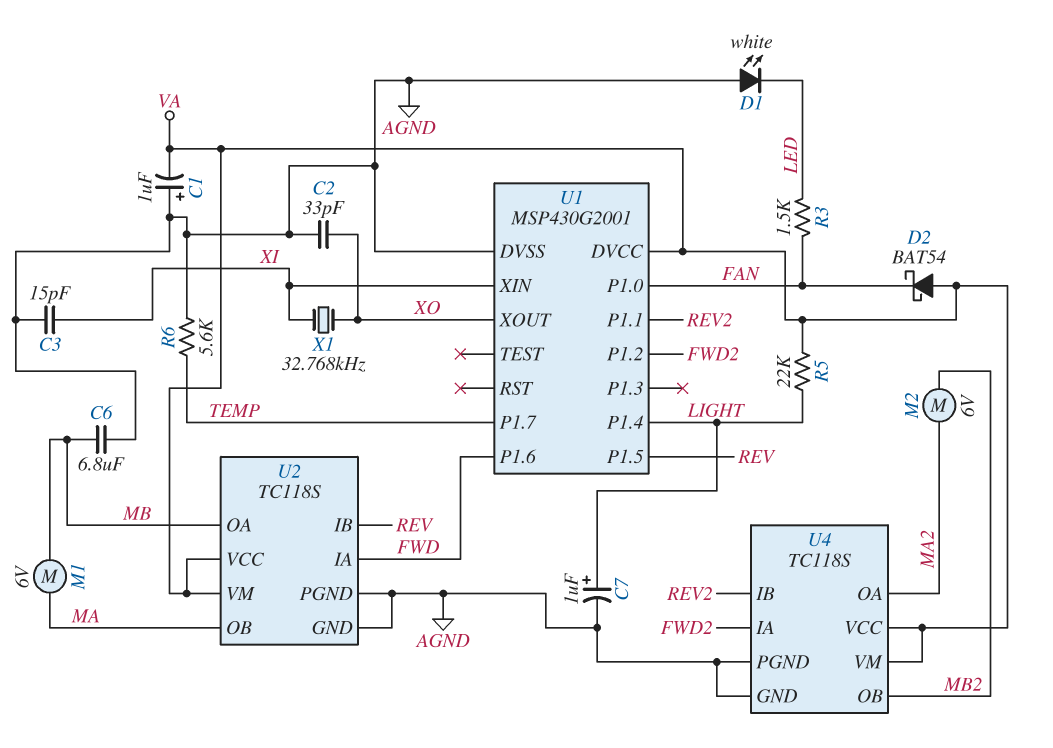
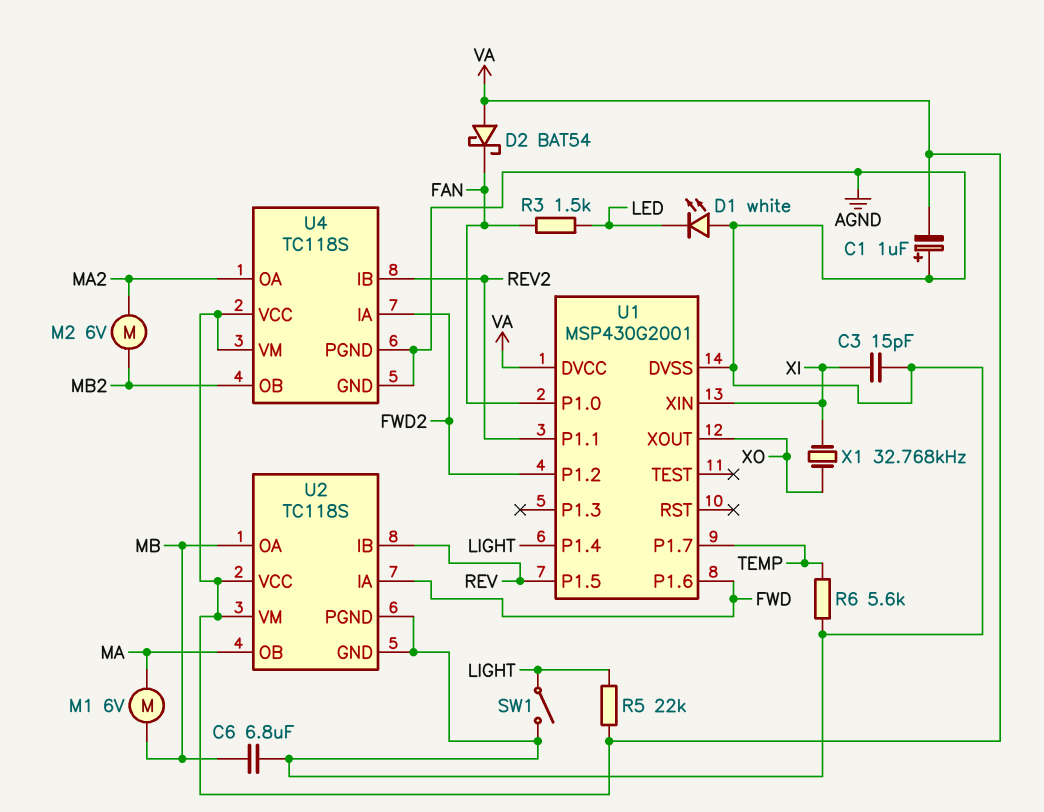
C2: 33pF (AGND, XO) -> none
C7: 1uF (plus LIGHT, minus AGND) -> none
SW1: none -> switch (AGND, LIGHT)

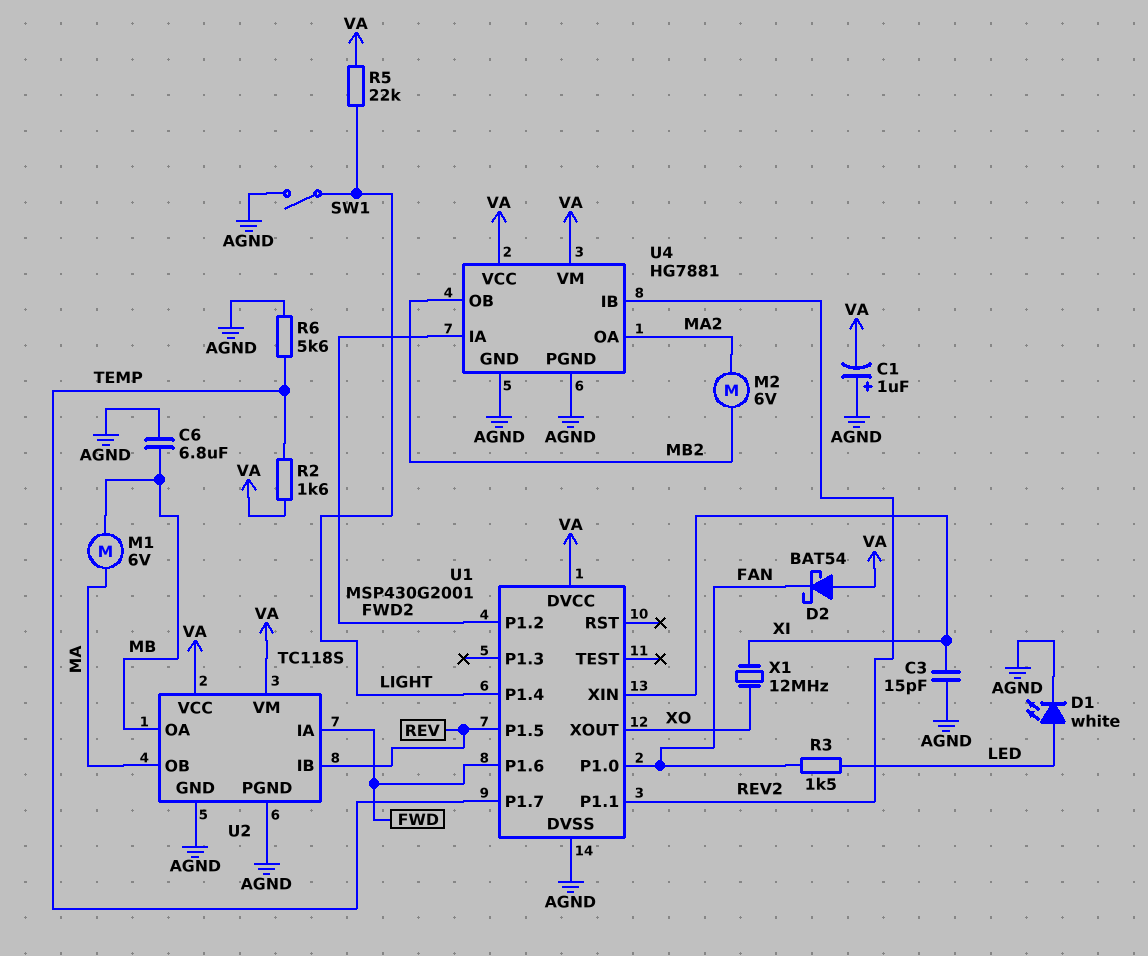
D1: LED white (A AGND, K LED) -> LED white (A LED, K AGND)
R2: none -> 1.6k (TEMP, VA)
U4: TC118S -> HG7881
X1: 32.768kHz (XI, XO) -> 12MHz (XI, XO)

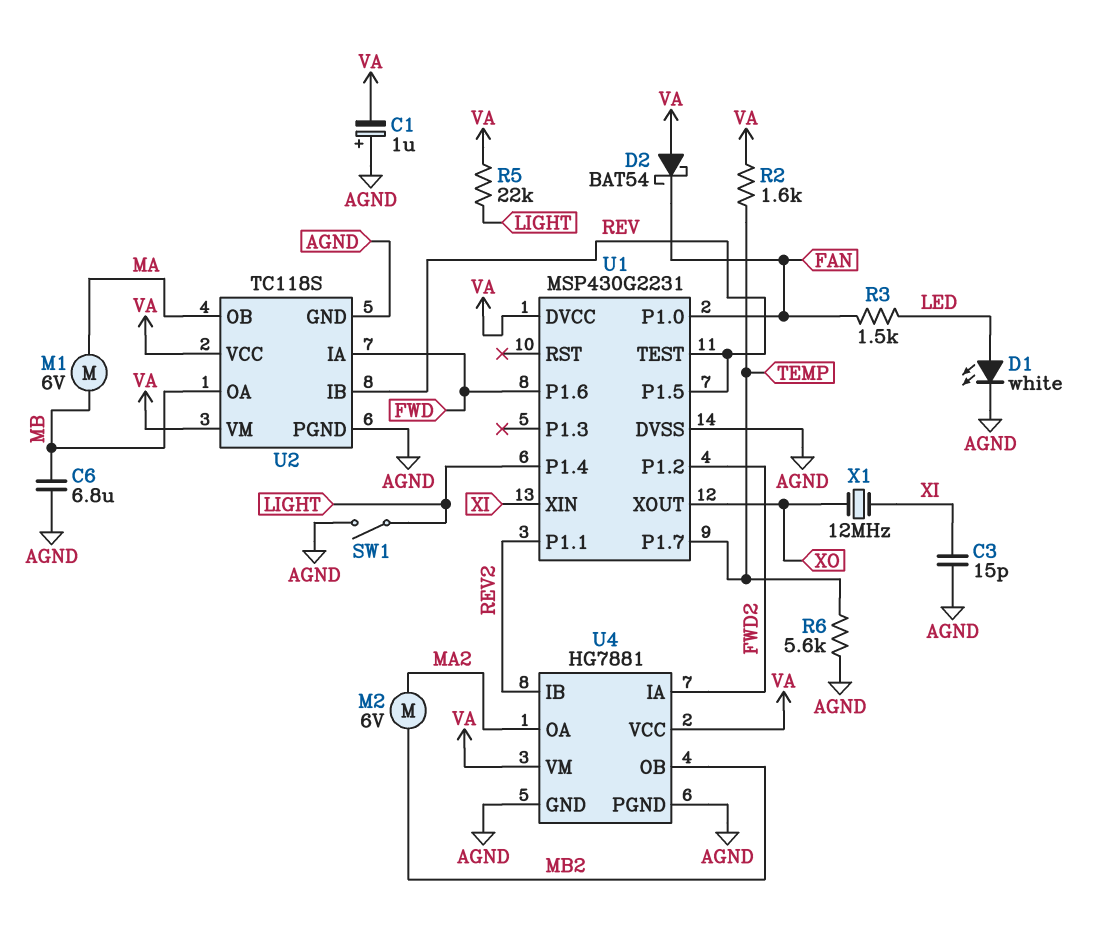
U1: MSP430G2001 -> MSP430G2231
U1 pin TEST: none -> REV

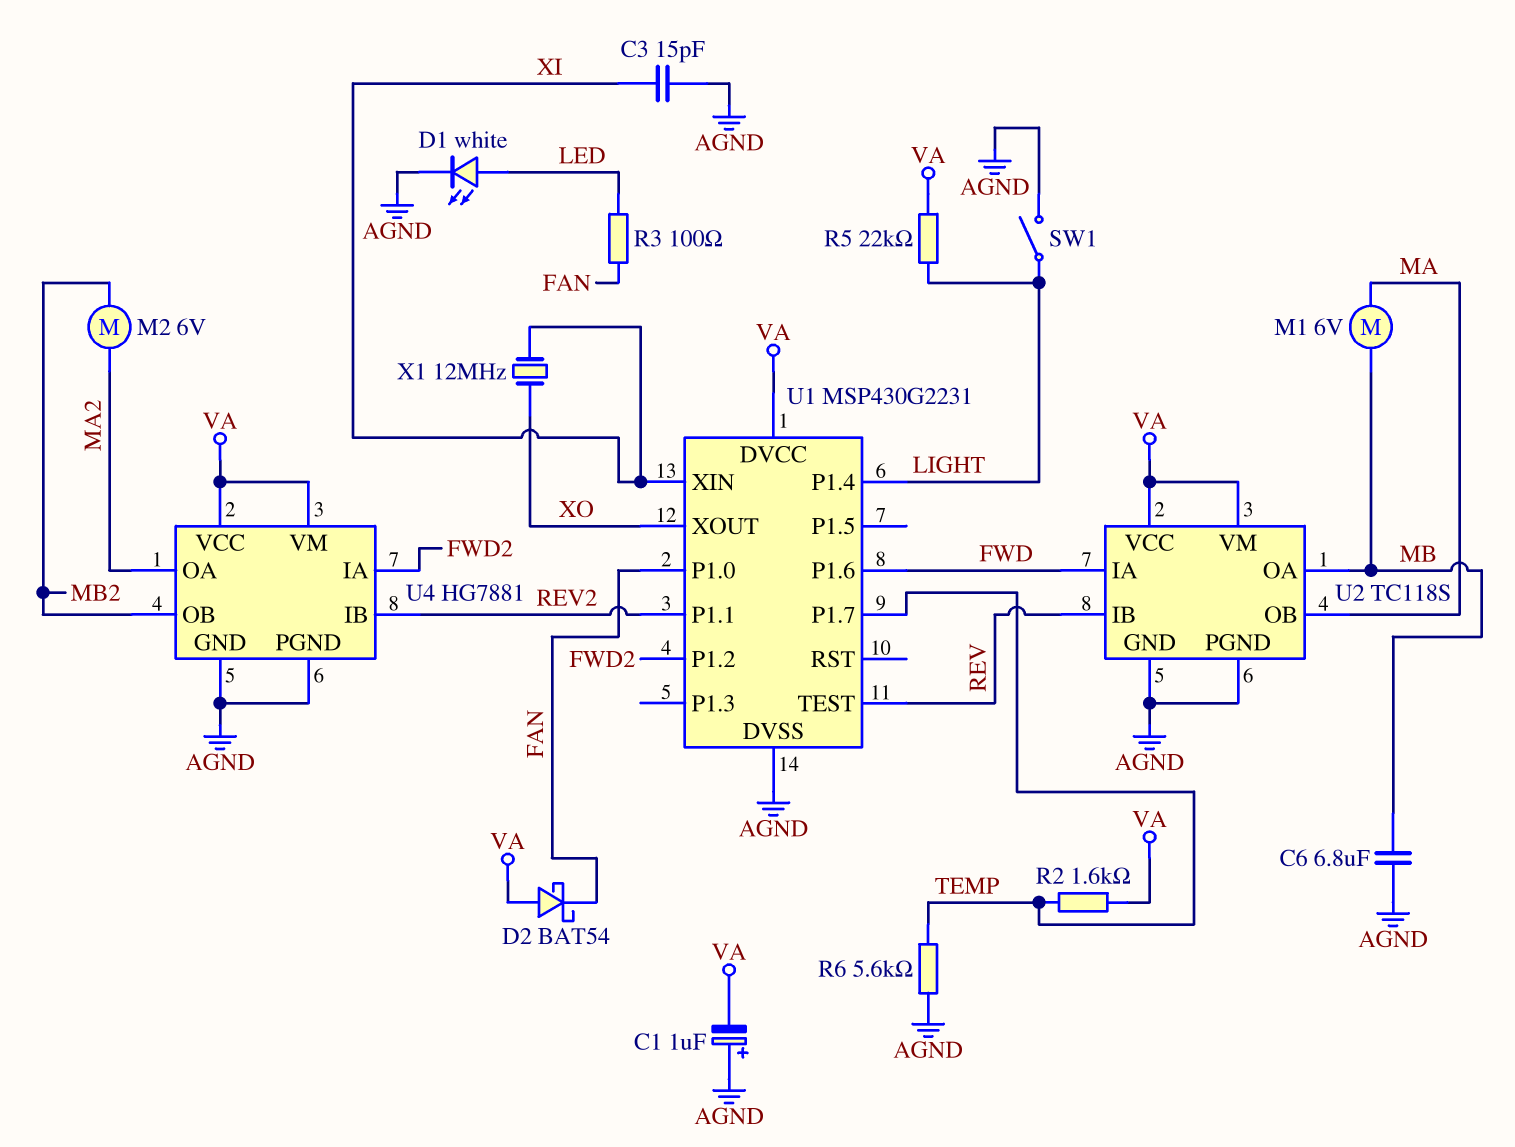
R3: 1.5k (FAN, LED) -> 100 (FAN, LED)
U1 pin P1.5: REV -> none

